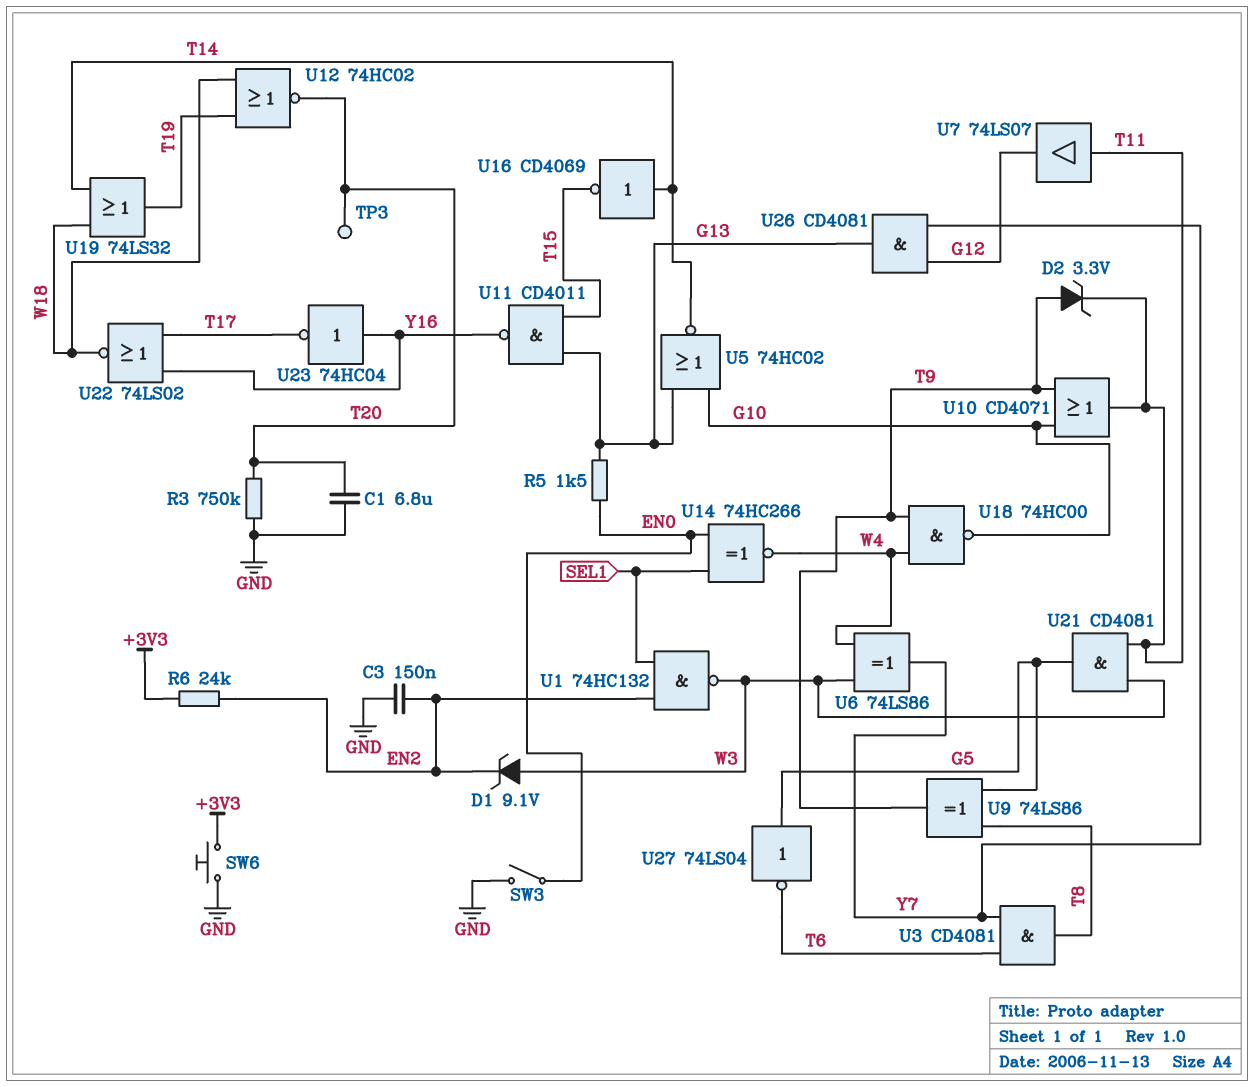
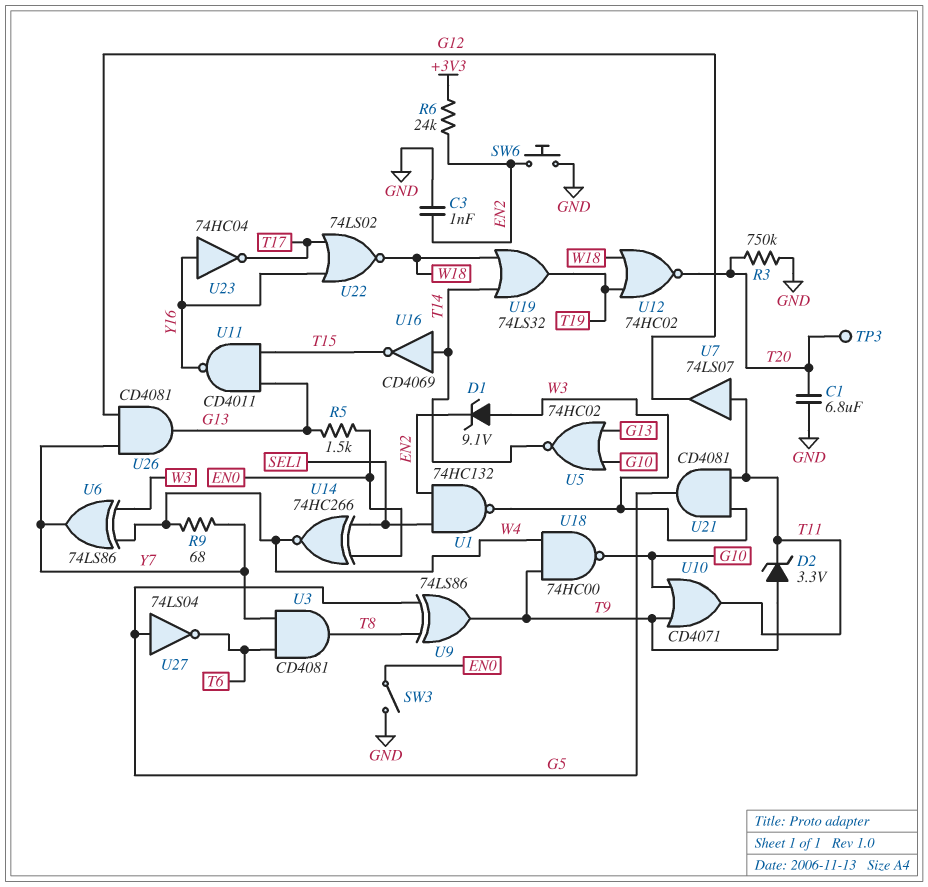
C3: 150nF (EN2, GND) -> 1nF (EN2, GND)
R9: none -> 68 (W4, Y7)
SW6: button (+3V3, GND) -> button (EN2, GND)

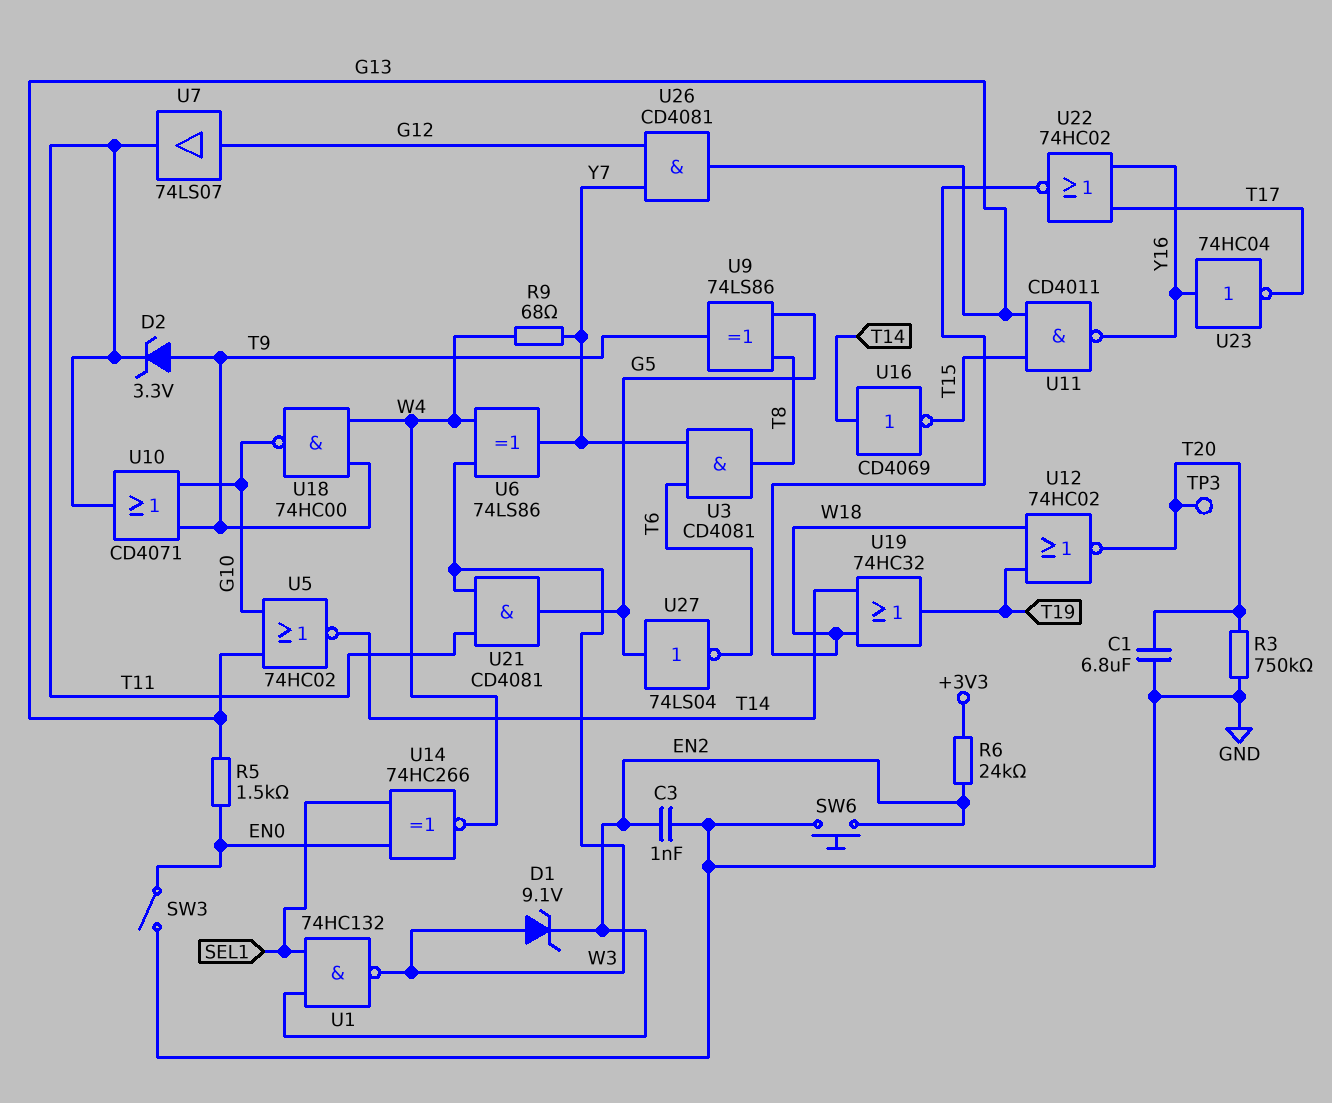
U7: buffer 74LS07 (in T11, out G12) -> buffer 74LS07 (in G12, out T11)
U19: OR 74LS32 (in T14, in W18, out T19) -> OR 74HC32 (in T14, in W18, out T19)
U22: NOR 74LS02 (in T17, in Y16, out W18) -> NOR 74HC02 (in T17, in Y16, out W18)

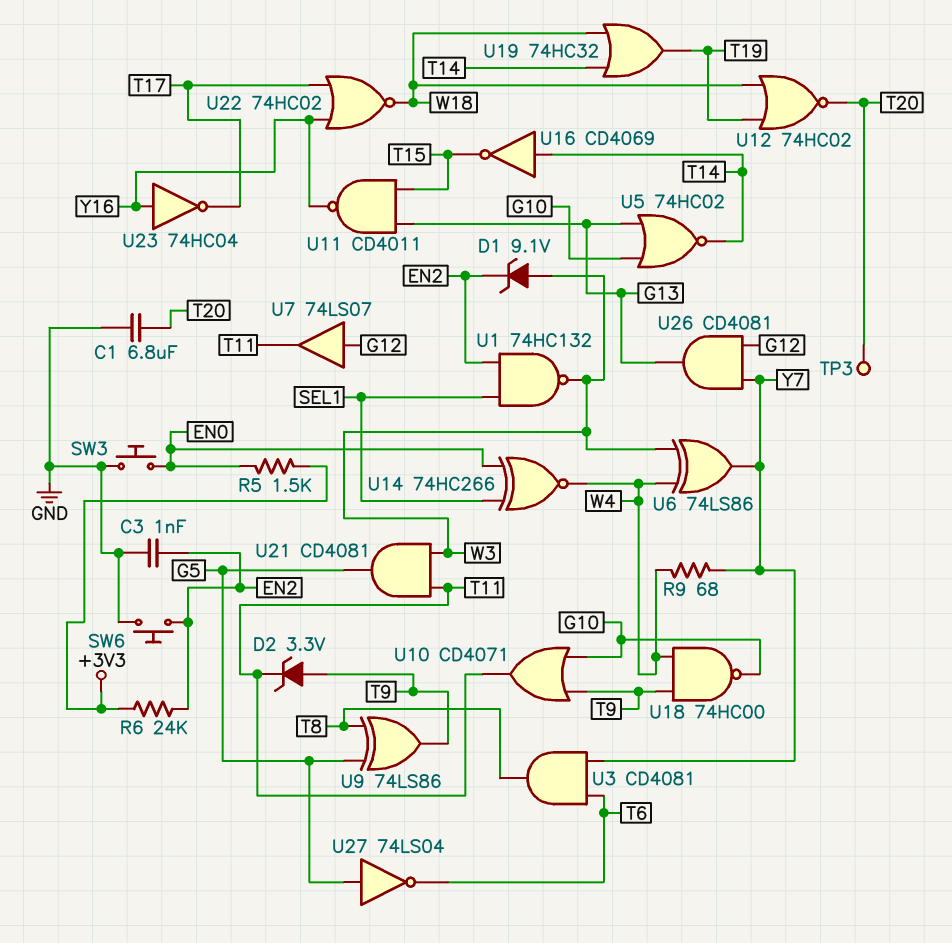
R3: 750k (GND, T20) -> none
R5: 1.5k (EN0, G13) -> 1.5k (+3V3, EN0)
SW3: switch (EN0, GND) -> button (EN0, GND)

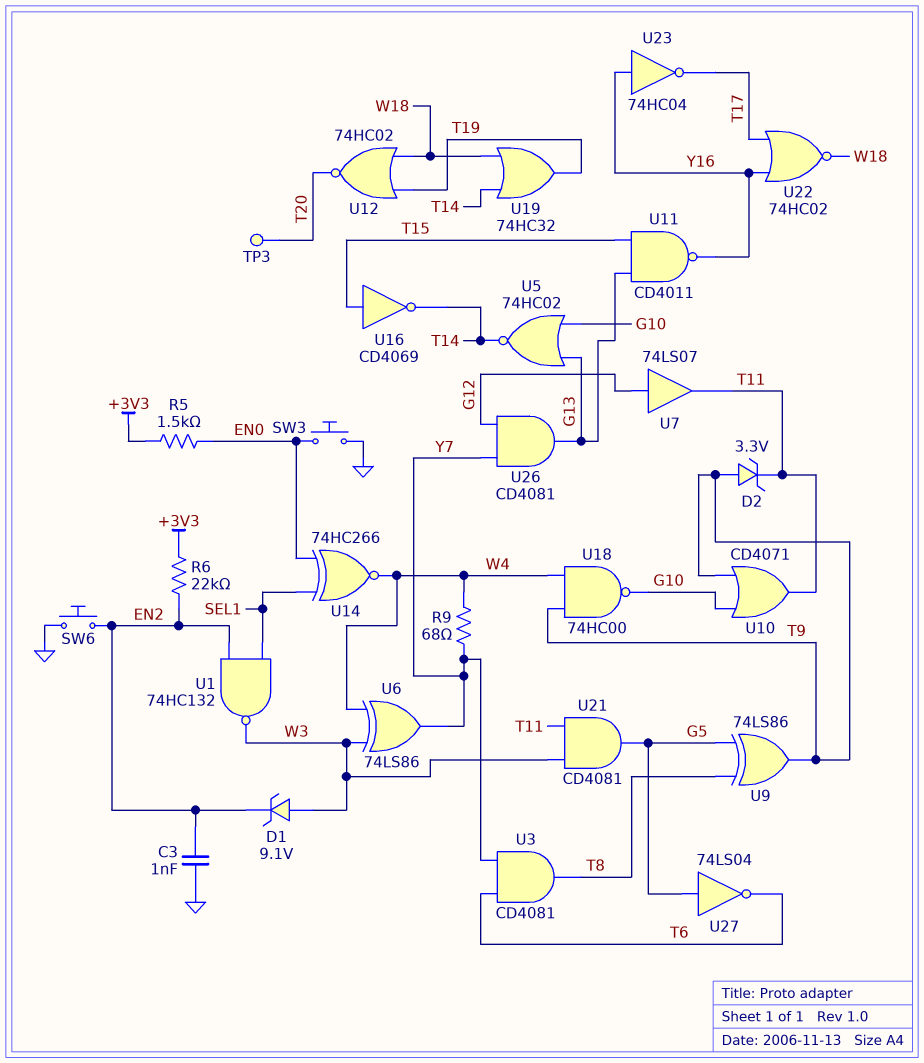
C1: 6.8uF (GND, T20) -> none
R6: 24k (+3V3, EN2) -> 22k (+3V3, EN2)
U16: NOT CD4069 (in T14, out T15) -> NOT CD4069 (in T15, out T14)

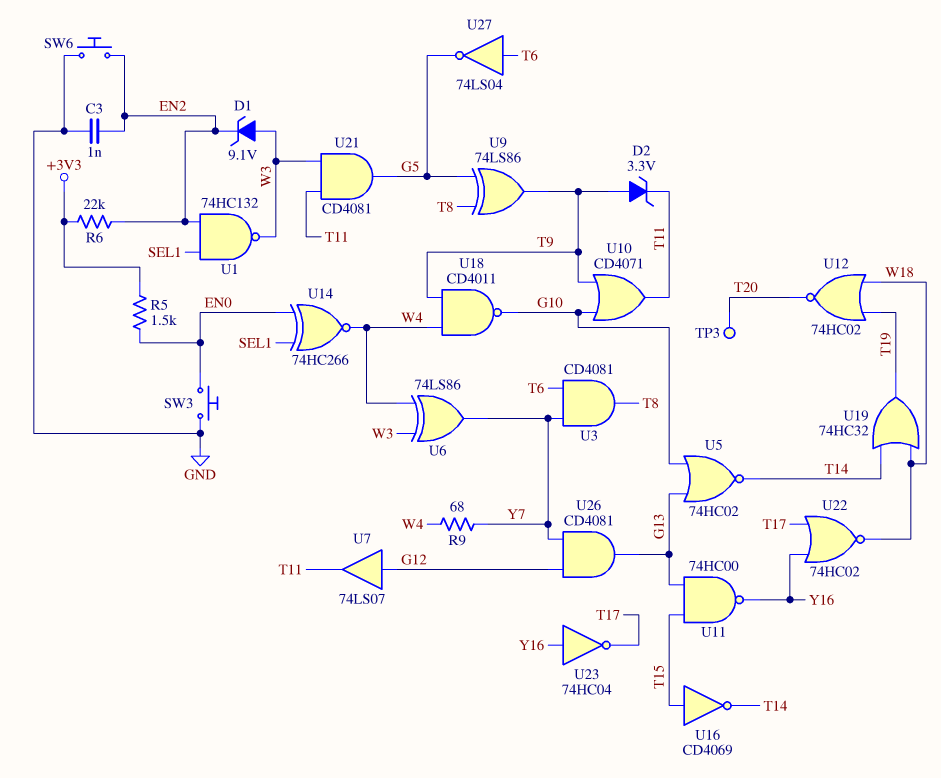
U11: NAND CD4011 (in G13, in T15, out Y16) -> NAND 74HC00 (in G13, in T15, out Y16)
U18: NAND 74HC00 (in T9, in W4, out G10) -> NAND CD4011 (in T9, in W4, out G10)
U27: NOT 74LS04 (in G5, out T6) -> NOT 74LS04 (in T6, out G5)

